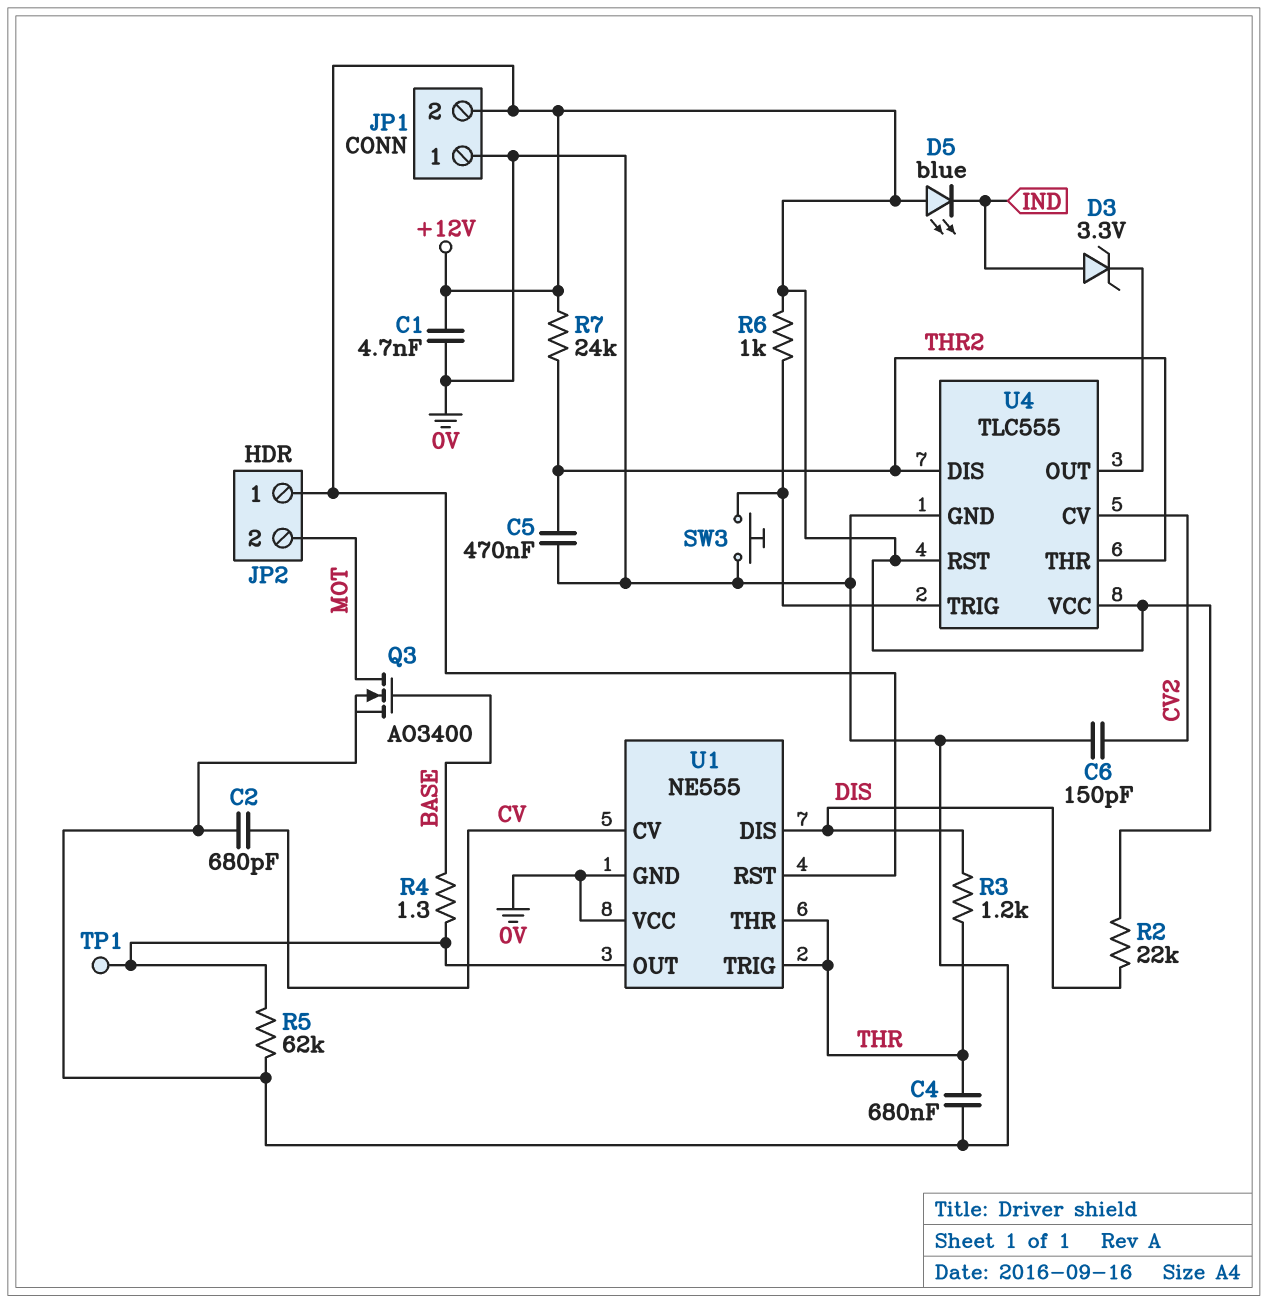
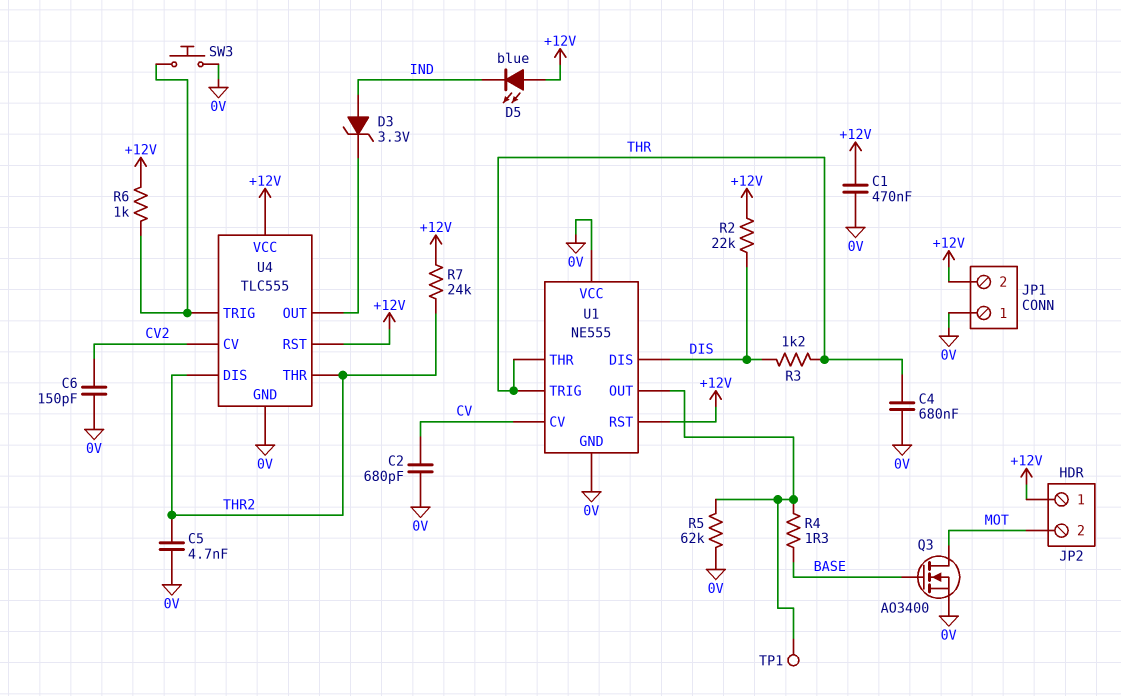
C1: 4.7nF (+12V, 0V) -> 470nF (+12V, 0V)
C5: 470nF (0V, THR2) -> 4.7nF (0V, THR2)

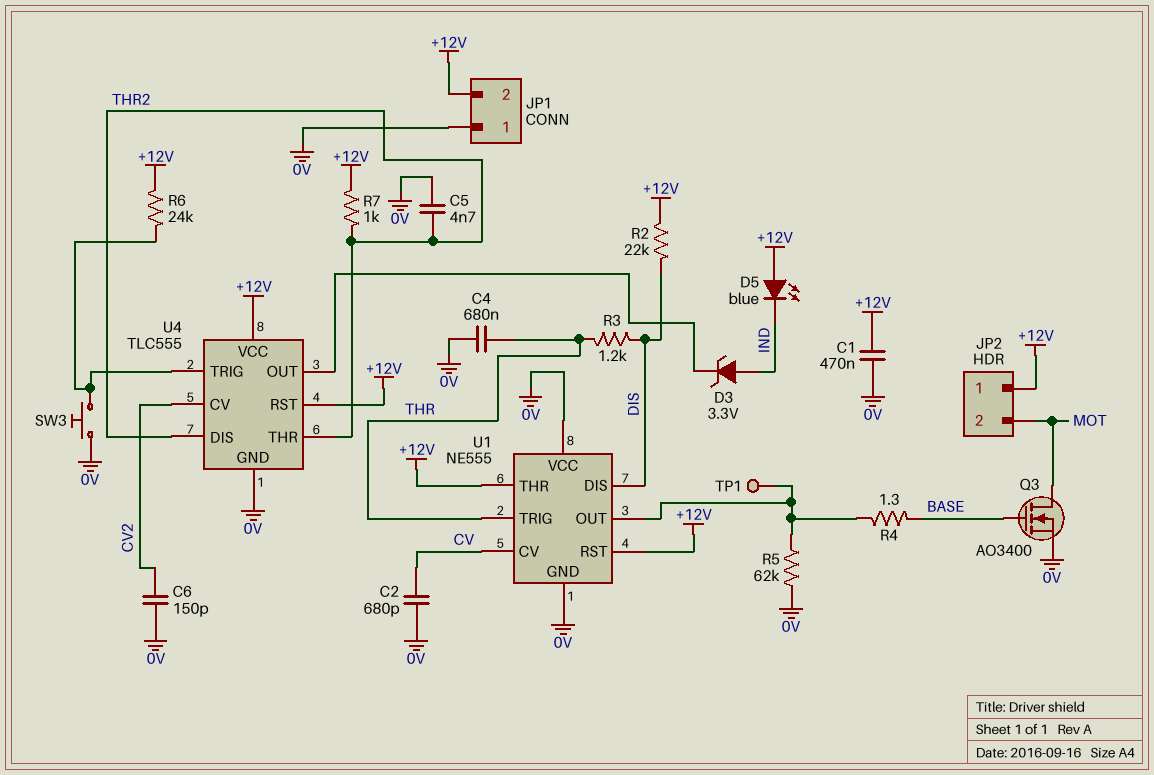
R6: 1k (+12V, U4/TRIG) -> 24k (+12V, U4/TRIG)
R7: 24k (+12V, THR2) -> 1k (+12V, THR2)
U1 pin THR: THR -> +12V

